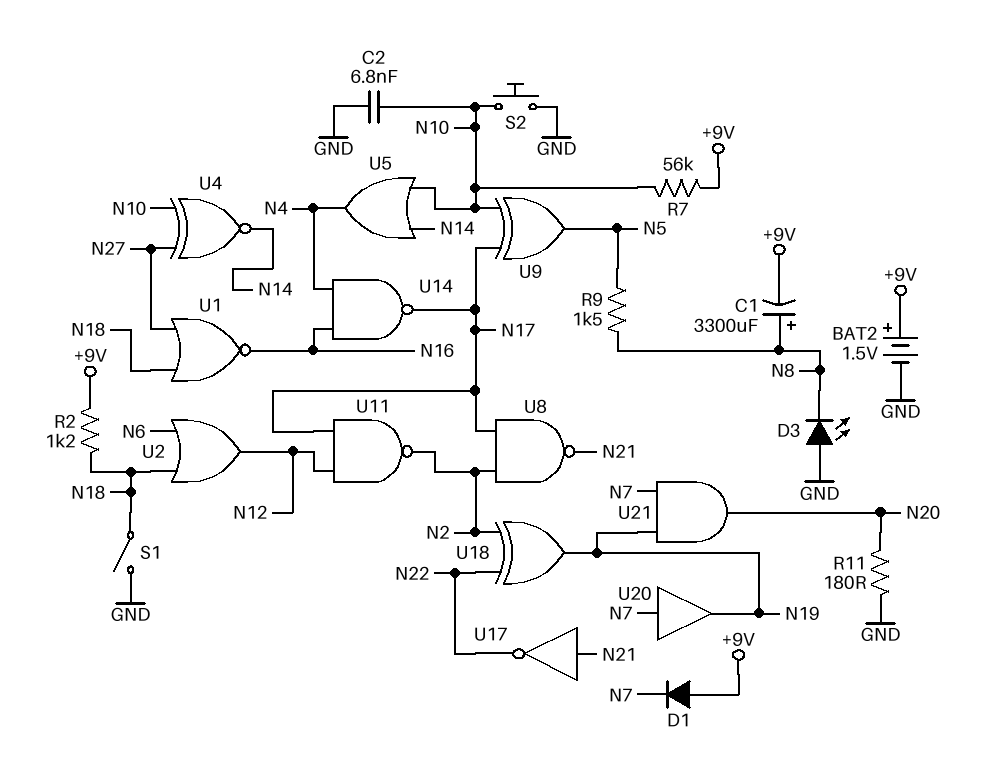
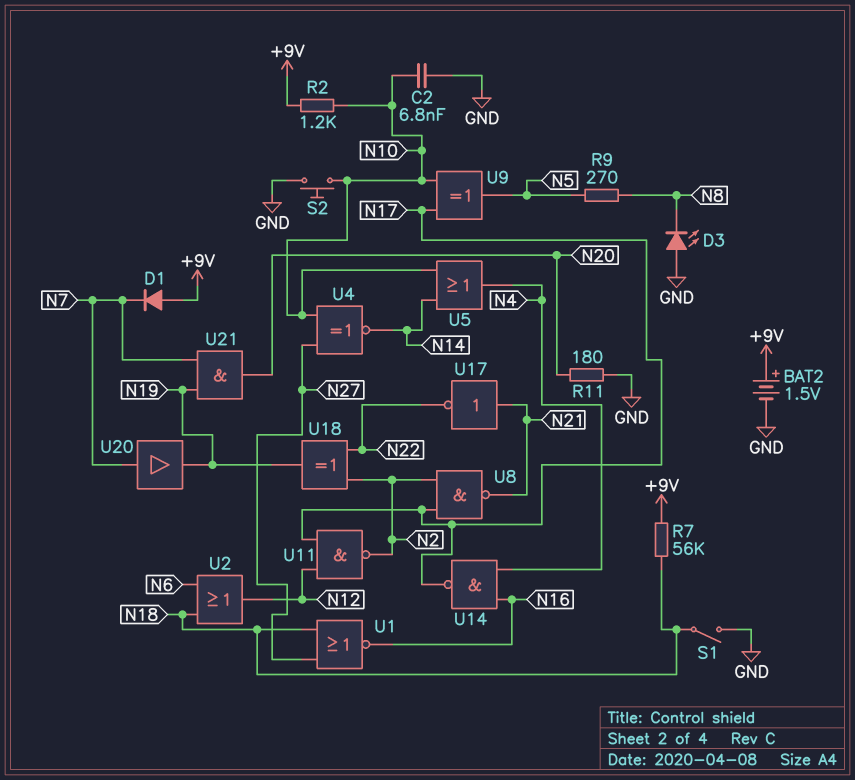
C1: 3300uF (plus N8, minus +9V) -> none
R2: 1.2k (+9V, N18) -> 1.2k (+9V, N10)
R7: 56k (+9V, N10) -> 56k (+9V, N18)
R9: 1.5k (N5, N8) -> 270 (N5, N8)

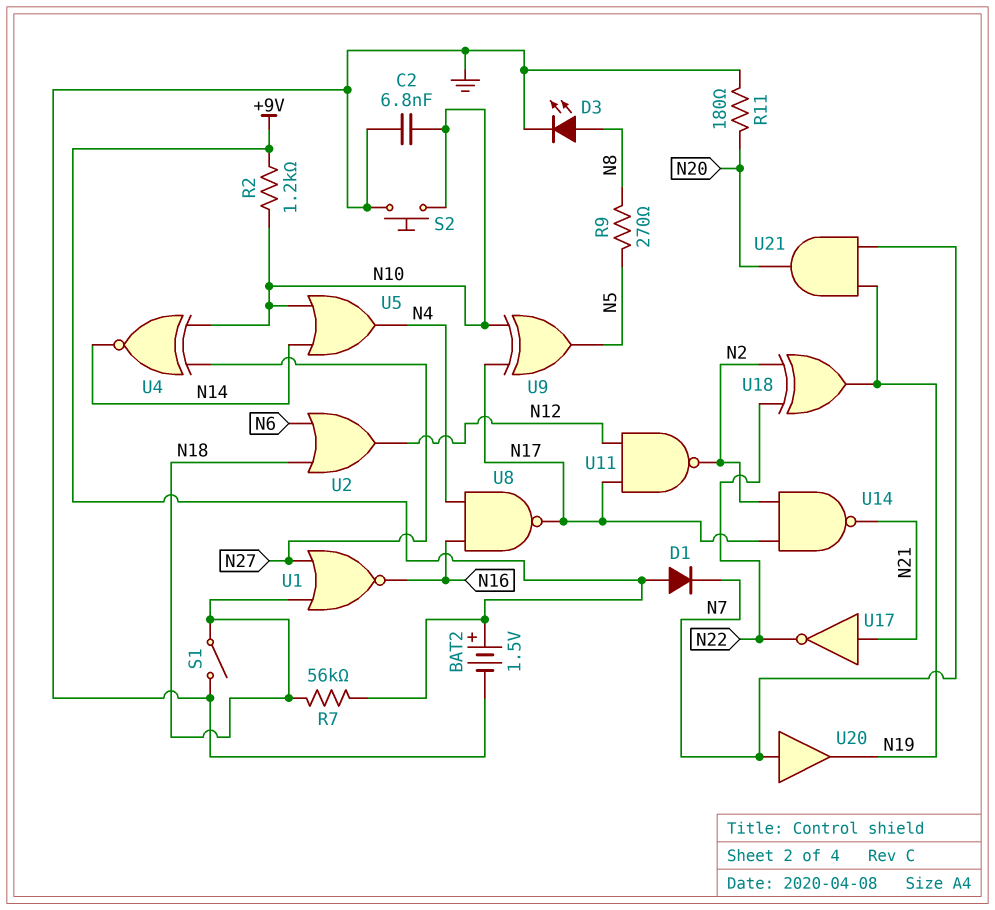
D3: LED (A GND, K N8) -> LED (A N8, K GND)
U8: NAND (in N2, in N17, out N21) -> NAND (in N4, in N16, out N17)
U14: NAND (in N4, in N16, out N17) -> NAND (in N2, in N17, out N21)

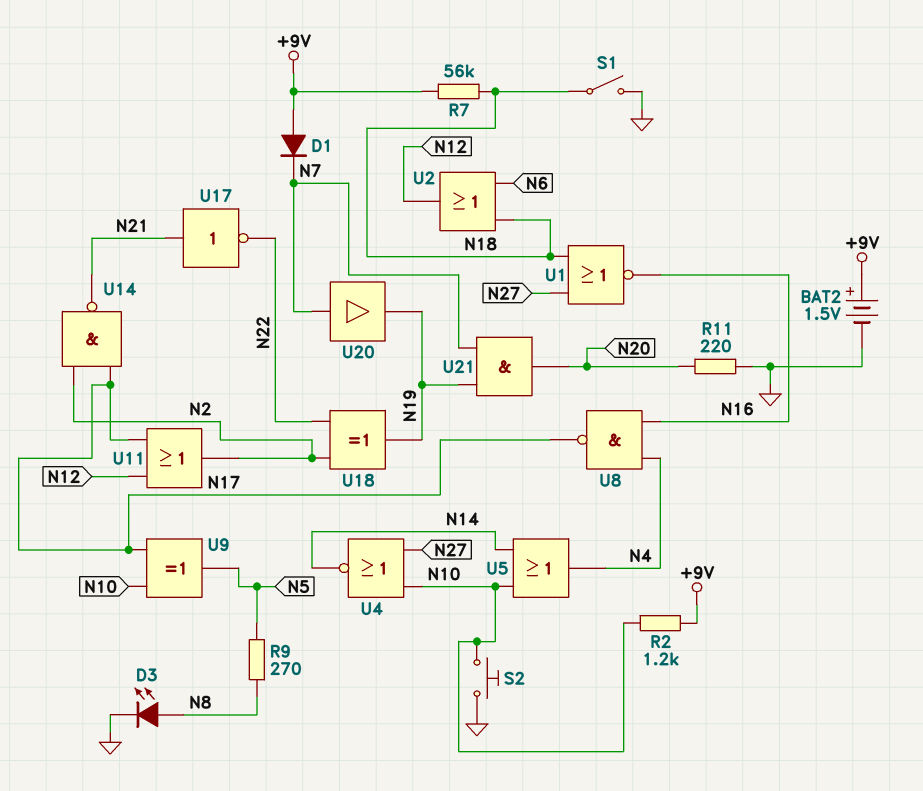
C2: 6.8nF (GND, N10) -> none
R11: 180 (GND, N20) -> 220 (GND, N20)
U4: XNOR (in N10, in N27, out N14) -> NOR (in N10, in N27, out N14)
U11: NAND (in N12, in N17, out N2) -> OR (in N12, in N17, out N2)

